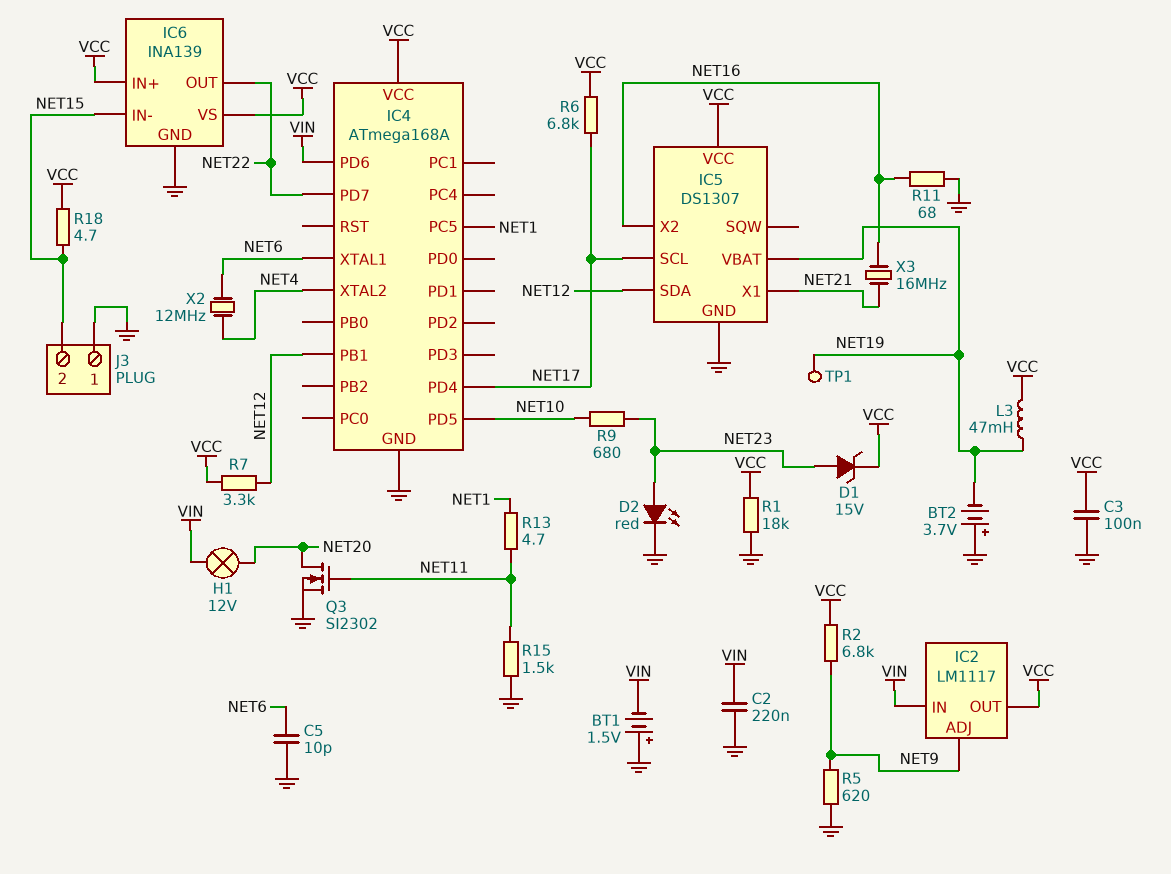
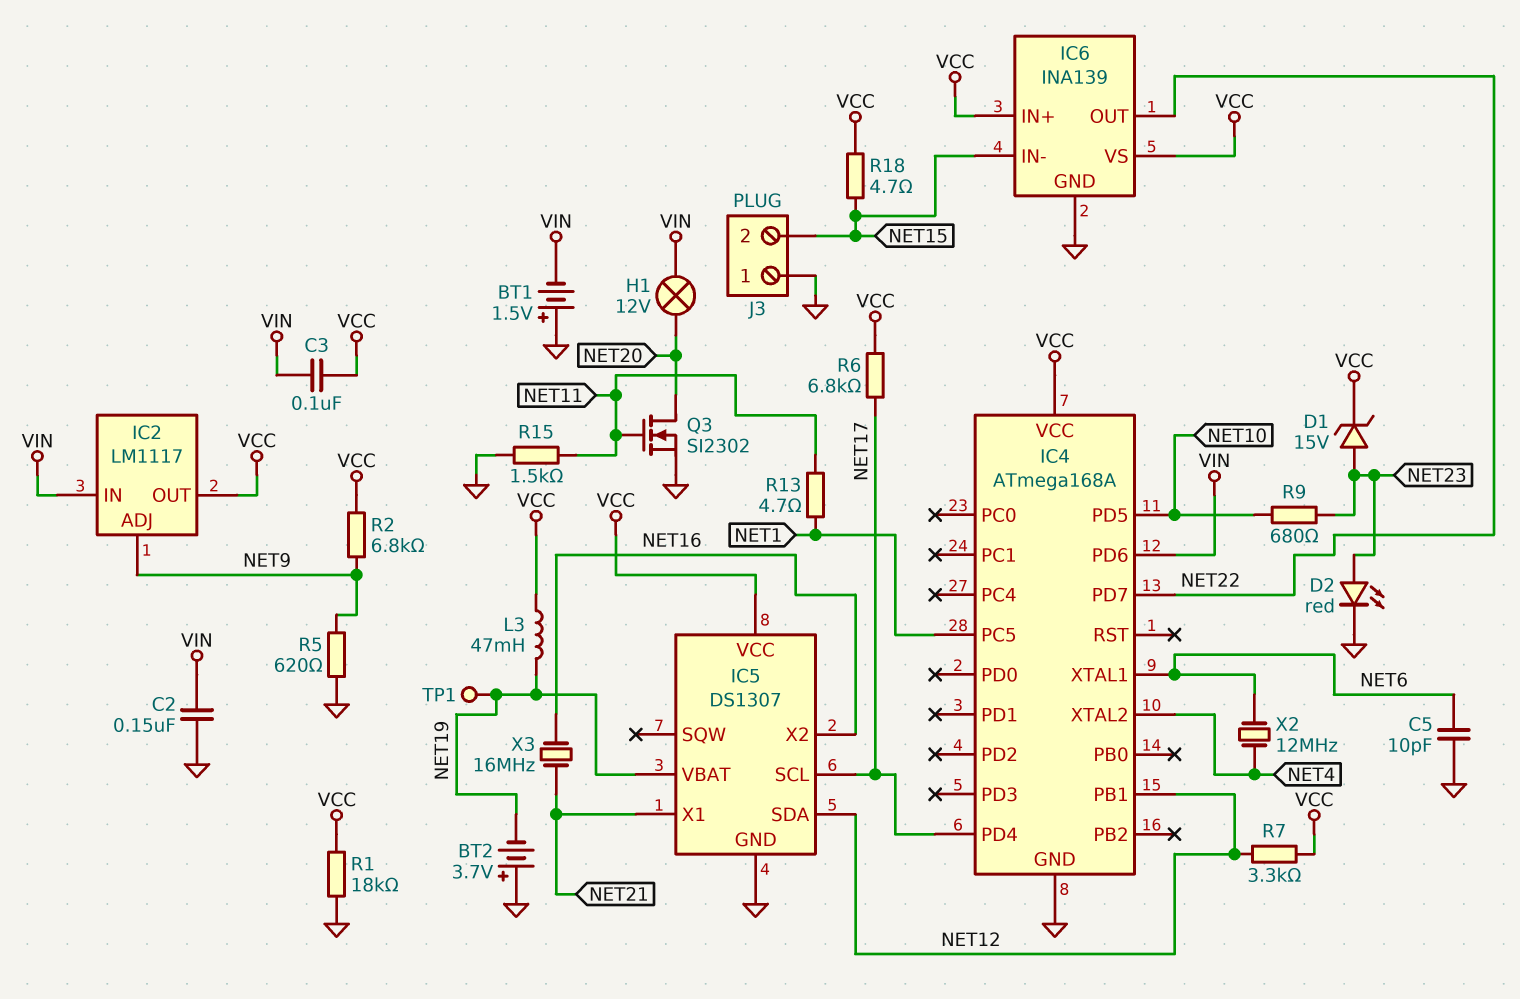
C2: 220nF (GND, VIN) -> 150nF (GND, VIN)
C3: 100nF (GND, VCC) -> 100nF (VCC, VIN)
R11: 68 (GND, NET16) -> none

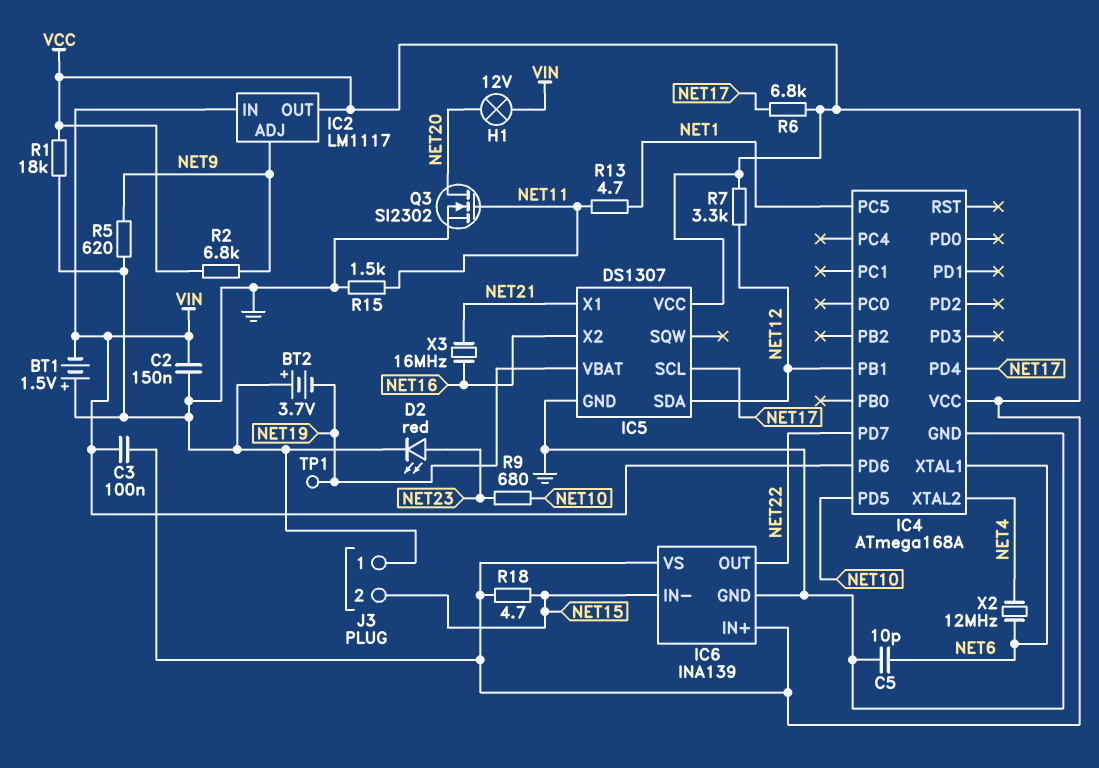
D1: zener 15V (A NET23, K VCC) -> none
L3: 47mH (NET19, VCC) -> none

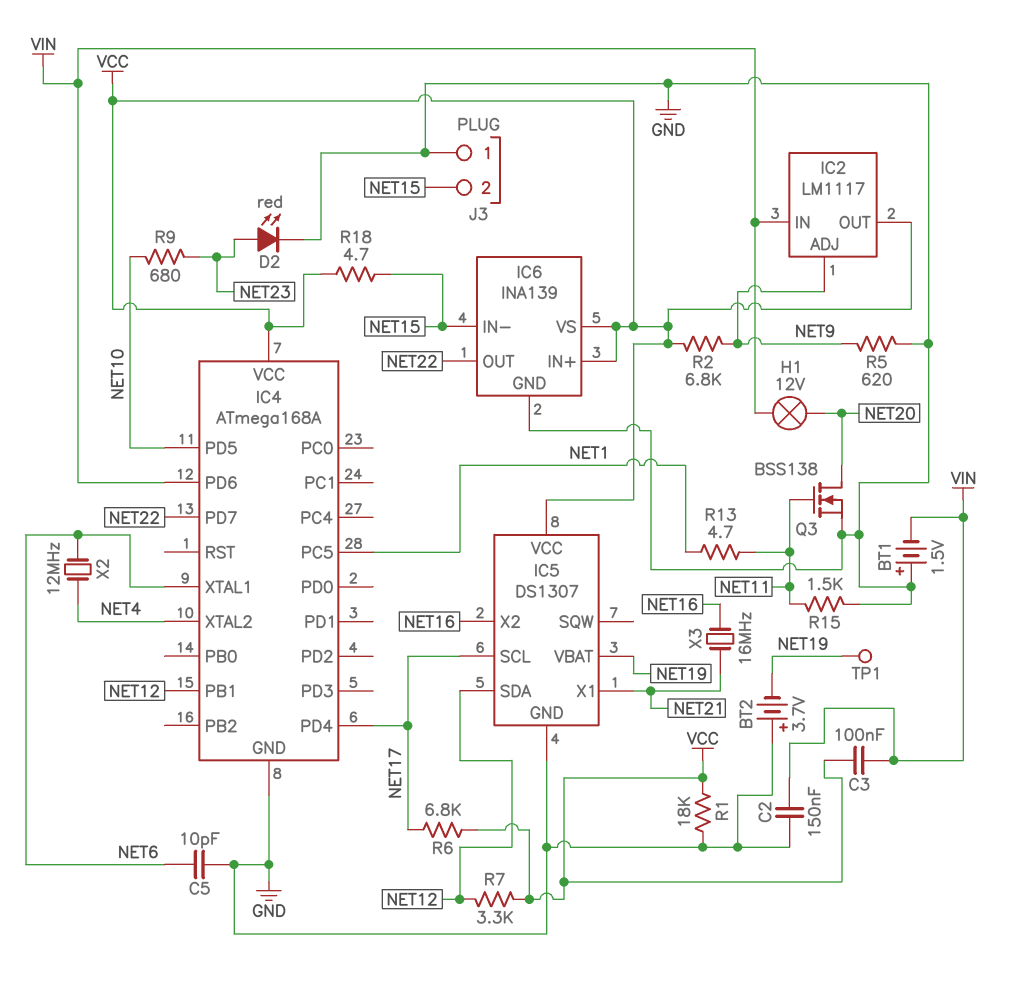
Q3: NMOS SI2302 (G NET11, D NET20, S GND) -> NMOS BSS138 (G NET11, D NET20, S GND)

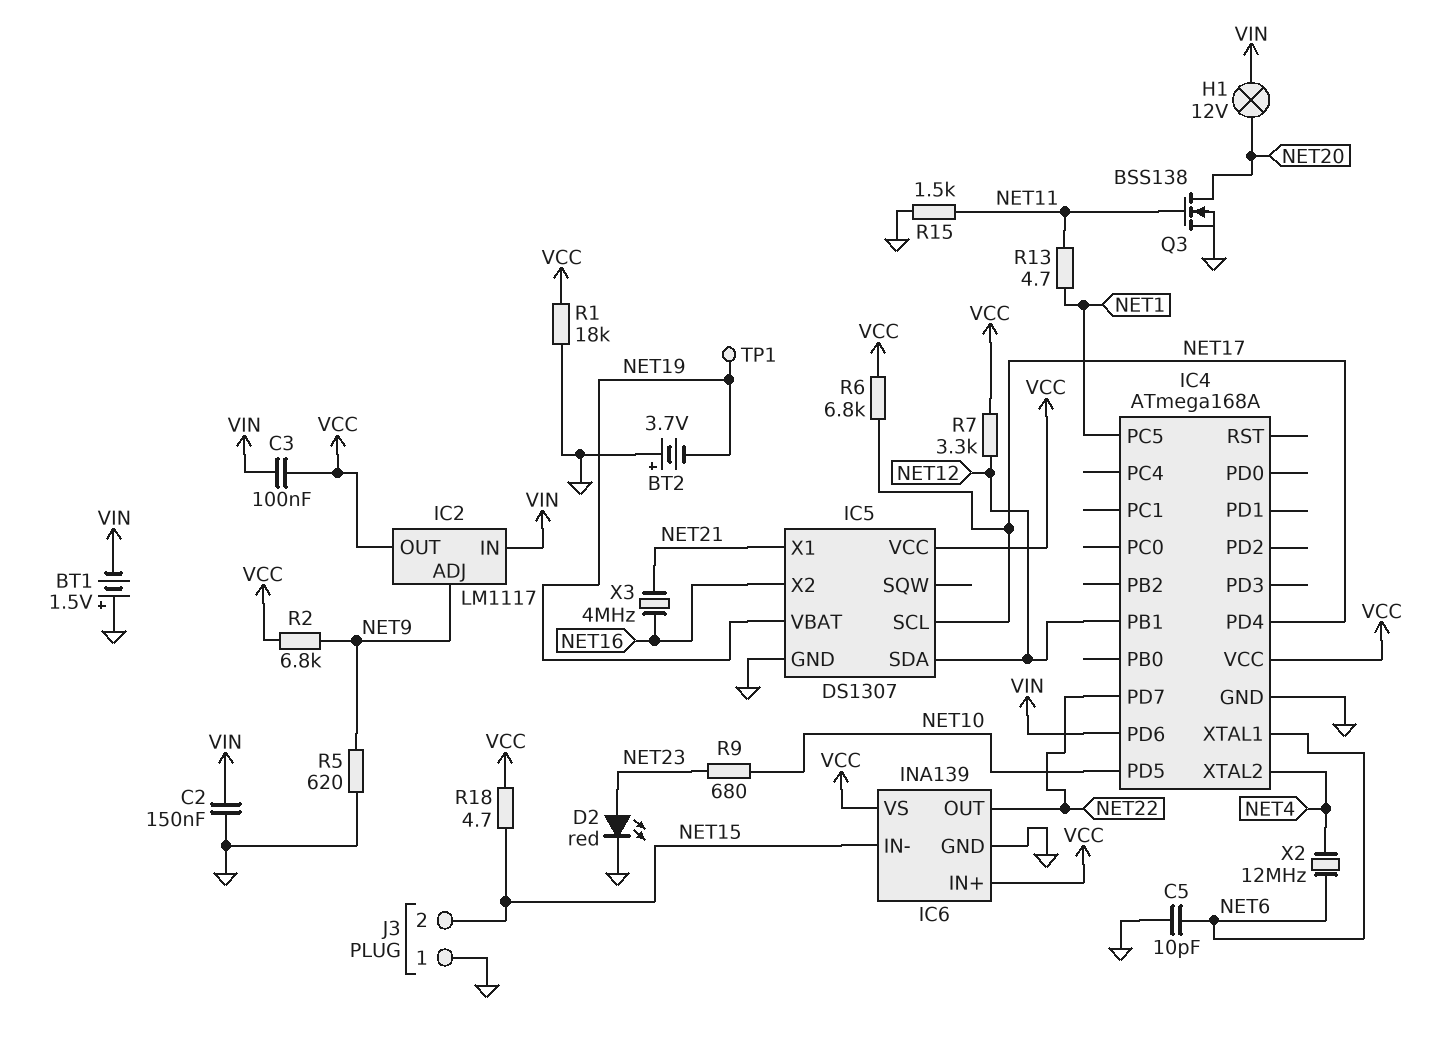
X3: 16MHz (NET16, NET21) -> 4MHz (NET16, NET21)

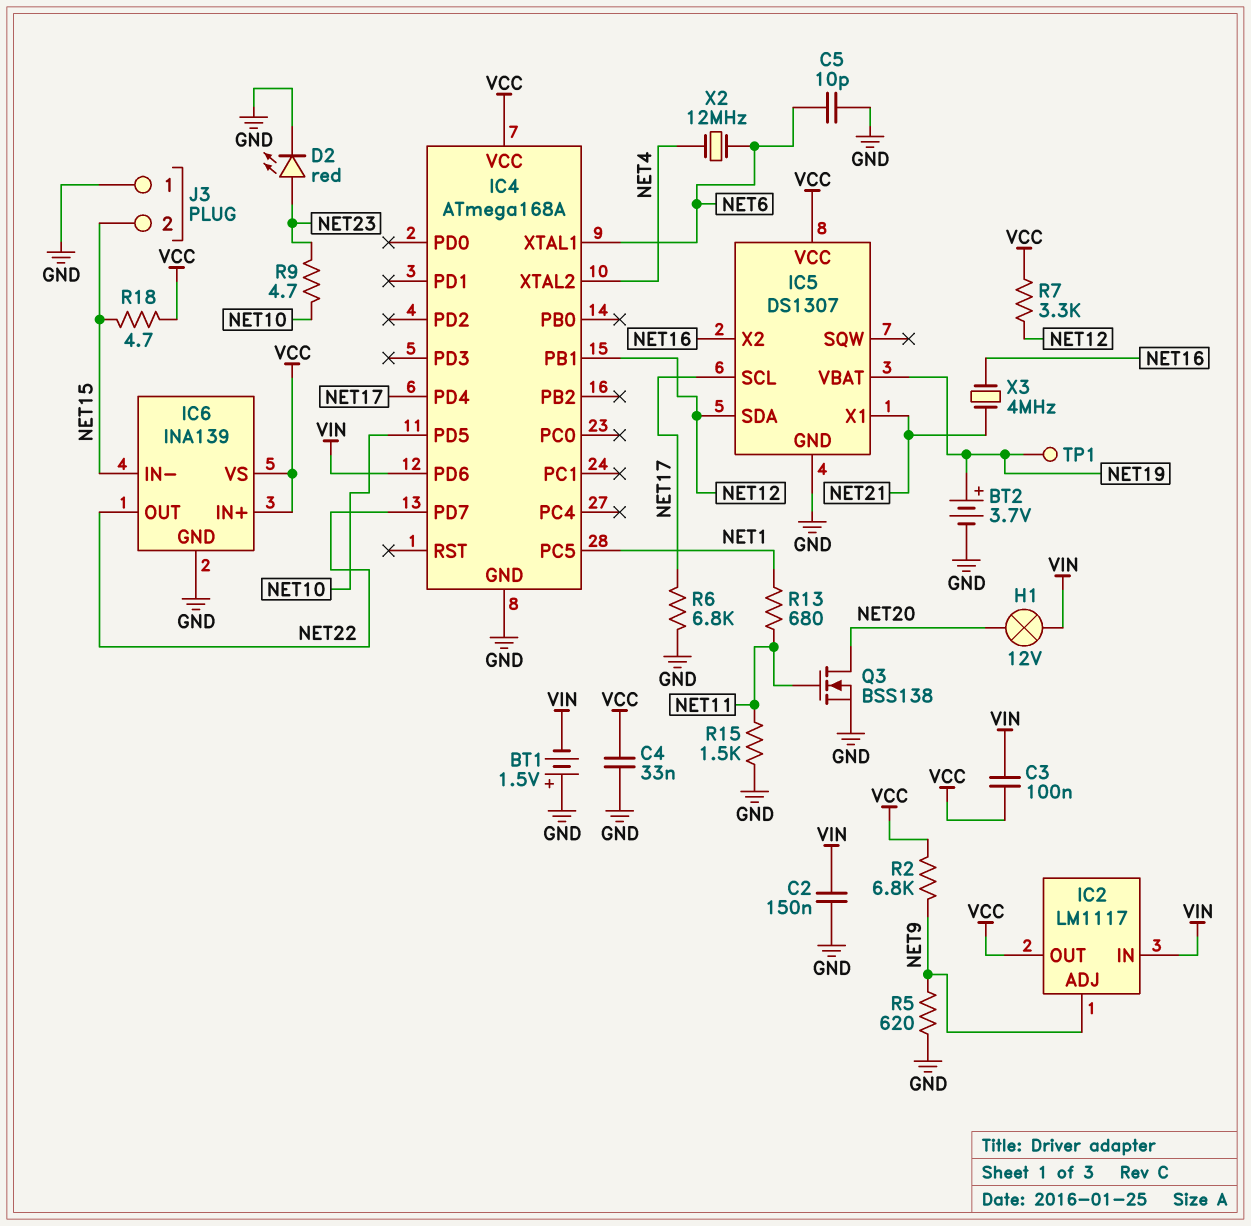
BT2: 3.7V (plus GND, minus NET19) -> 3.7V (plus NET19, minus GND)
C4: none -> 33nF (GND, VCC)
R1: 18k (GND, VCC) -> none
R6: 6.8k (NET17, VCC) -> 6.8k (GND, NET17)
R9: 680 (NET10, NET23) -> 4.7 (NET10, NET23)
R13: 4.7 (NET1, NET11) -> 680 (NET1, NET11)

